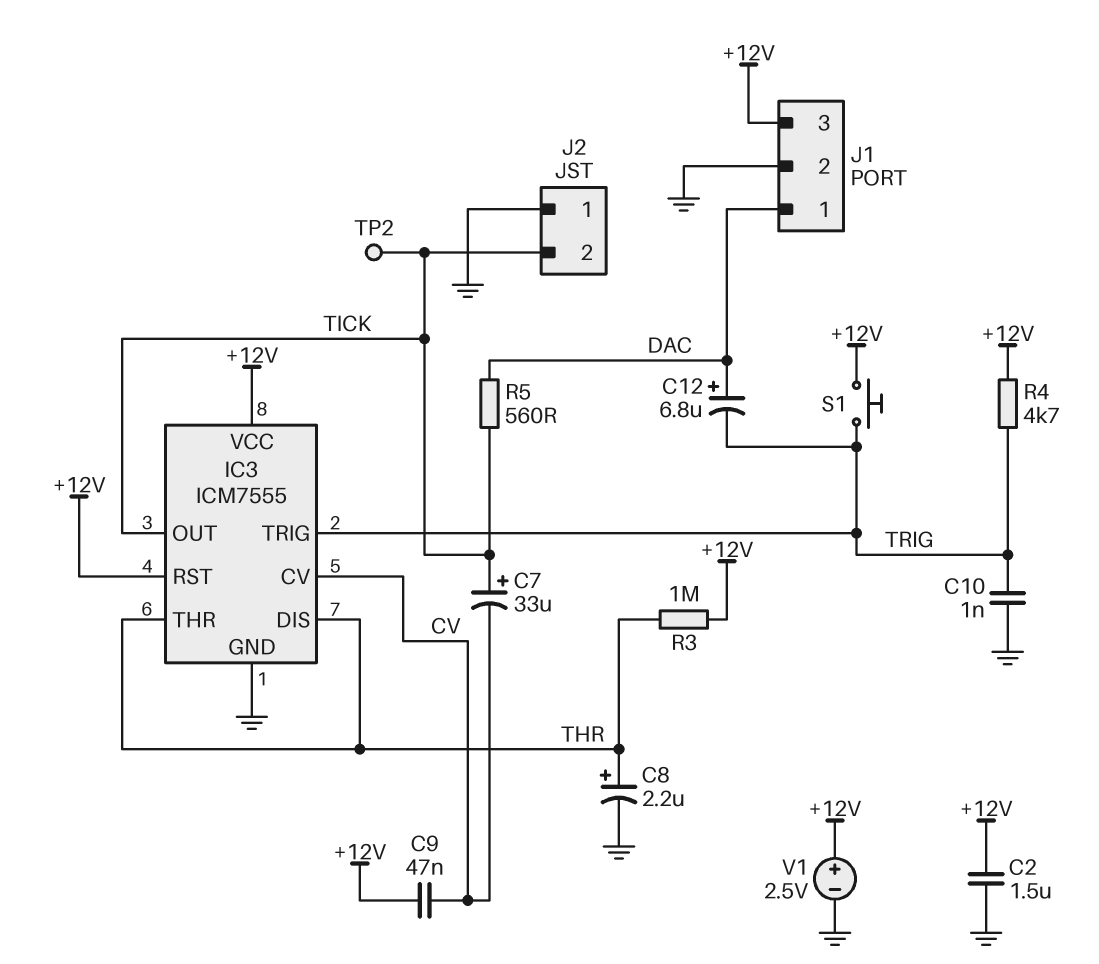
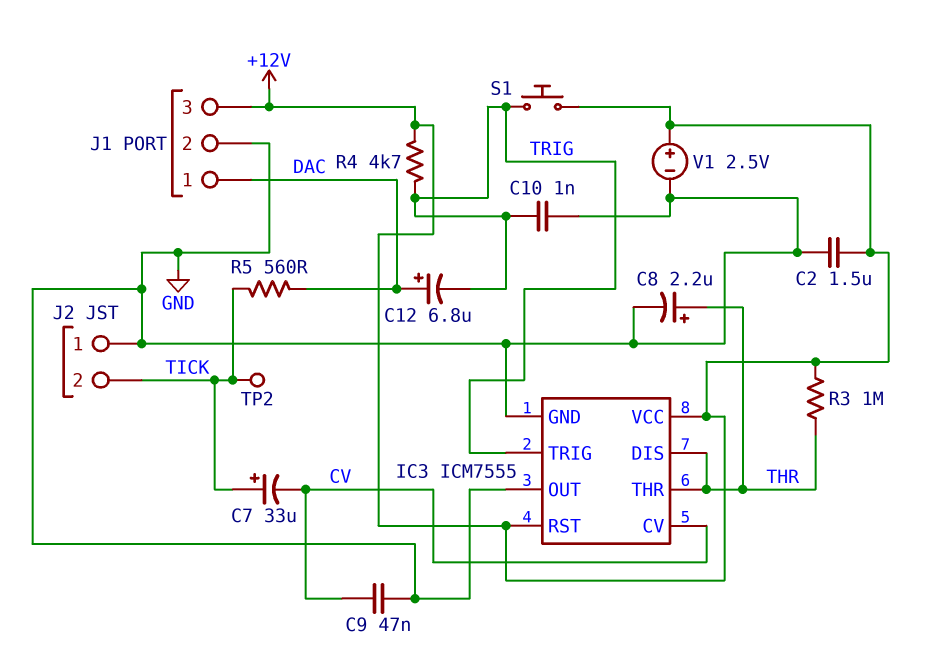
C9: 47nF (+12V, CV) -> 47nF (CV, GND)
IC3 pin OUT: TICK -> GND

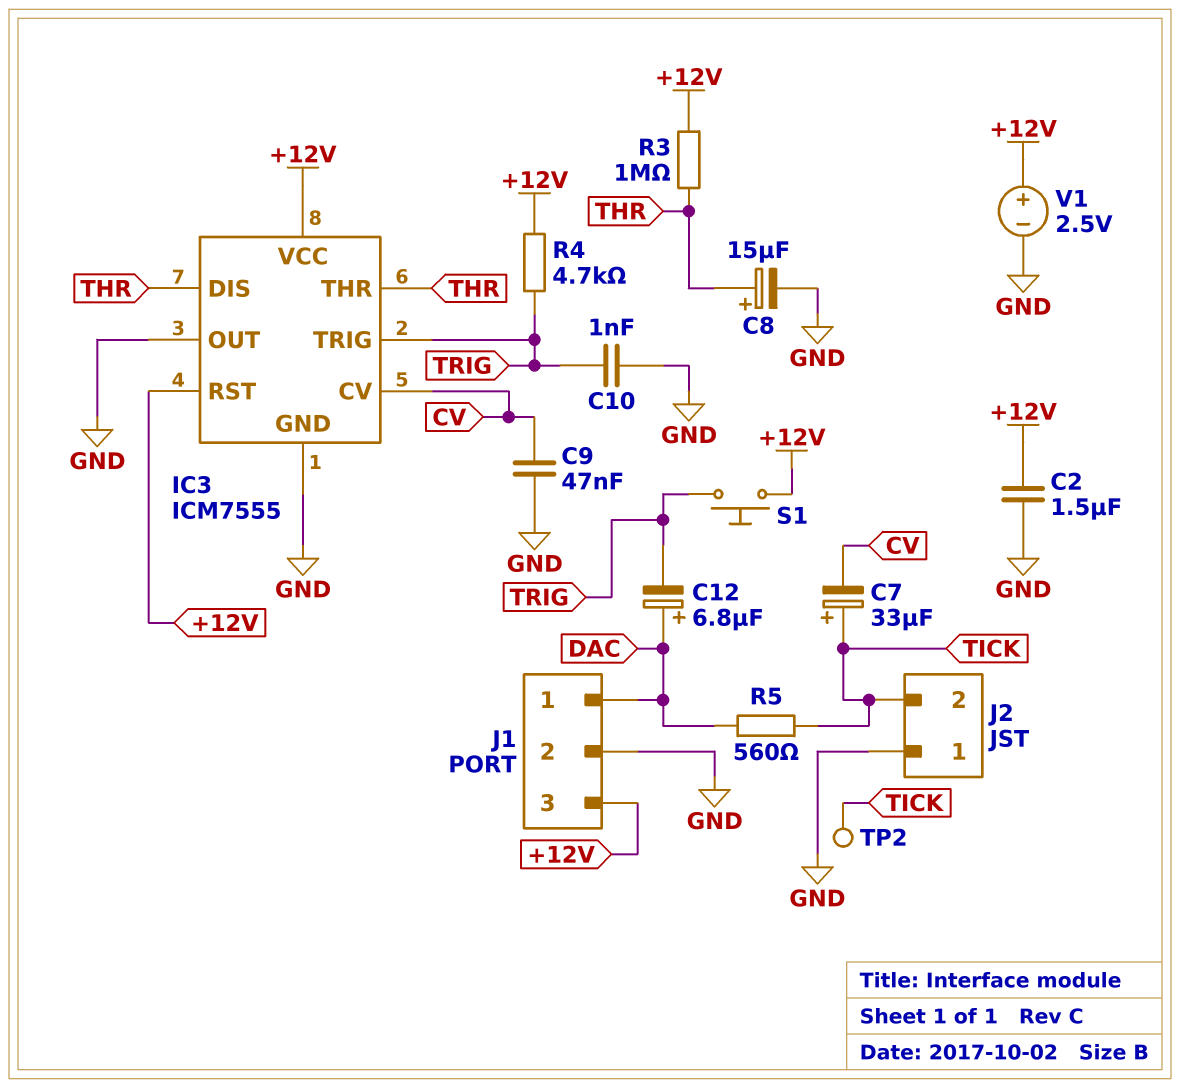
C8: 2.2uF (plus THR, minus GND) -> 15uF (plus THR, minus GND)

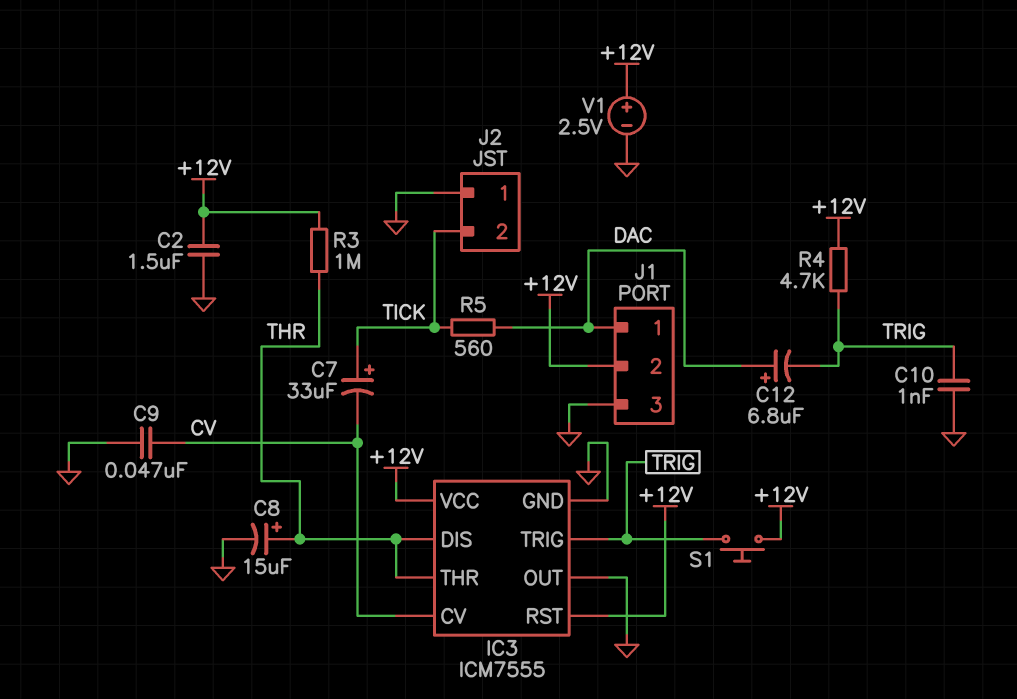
J1 pin 2: GND -> +12V
J1 pin 3: +12V -> GND
TP2: test point (TICK) -> none

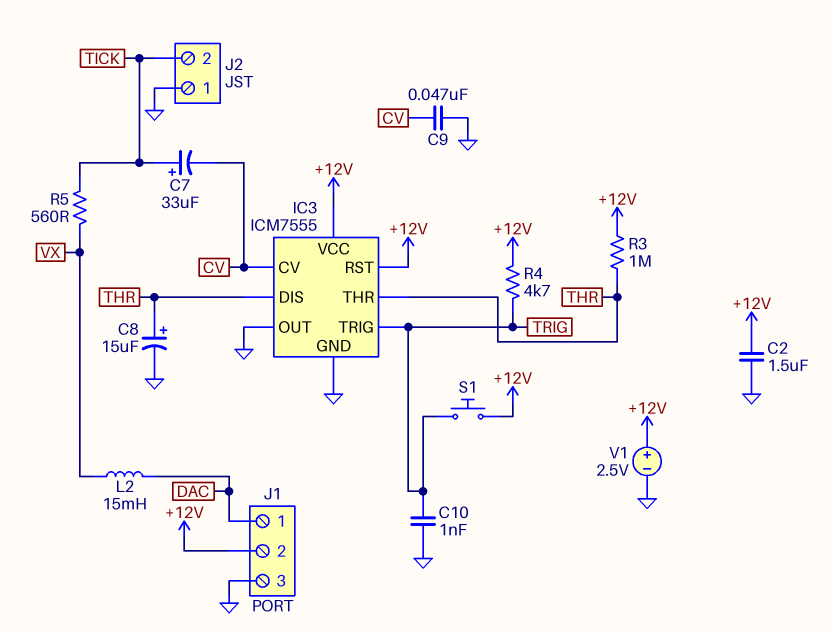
C12: 6.8uF (plus DAC, minus TRIG) -> none
L2: none -> 15mH (DAC, VX)
R5: 560 (DAC, TICK) -> 560 (TICK, VX)

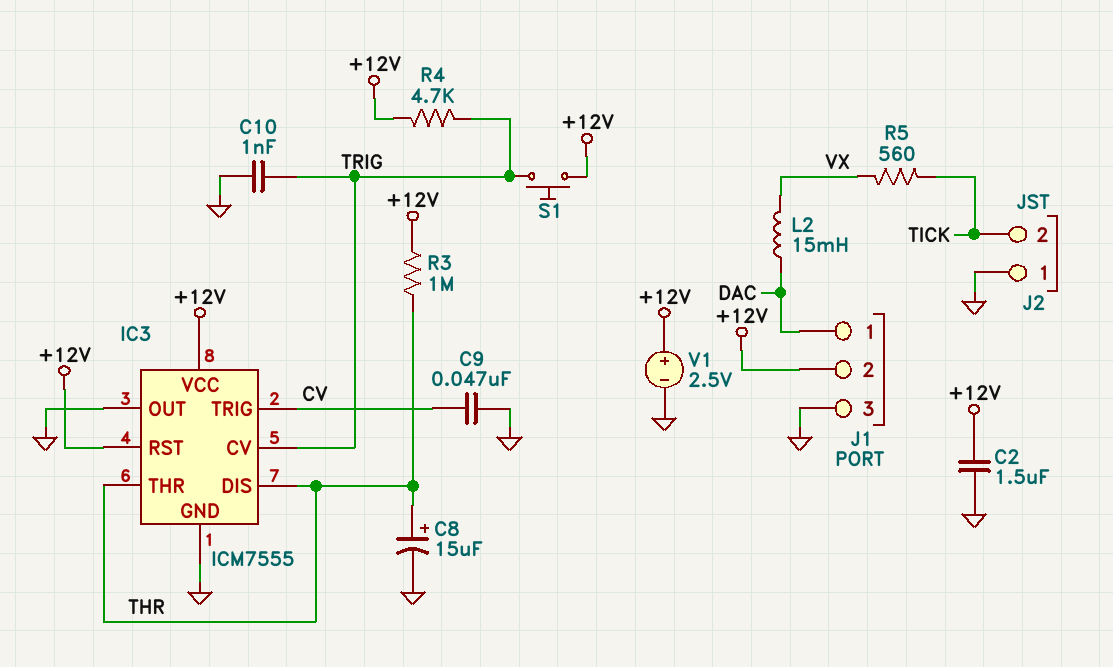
C7: 33uF (plus TICK, minus CV) -> none
IC3 pin CV: CV -> TRIG
IC3 pin TRIG: TRIG -> CV

